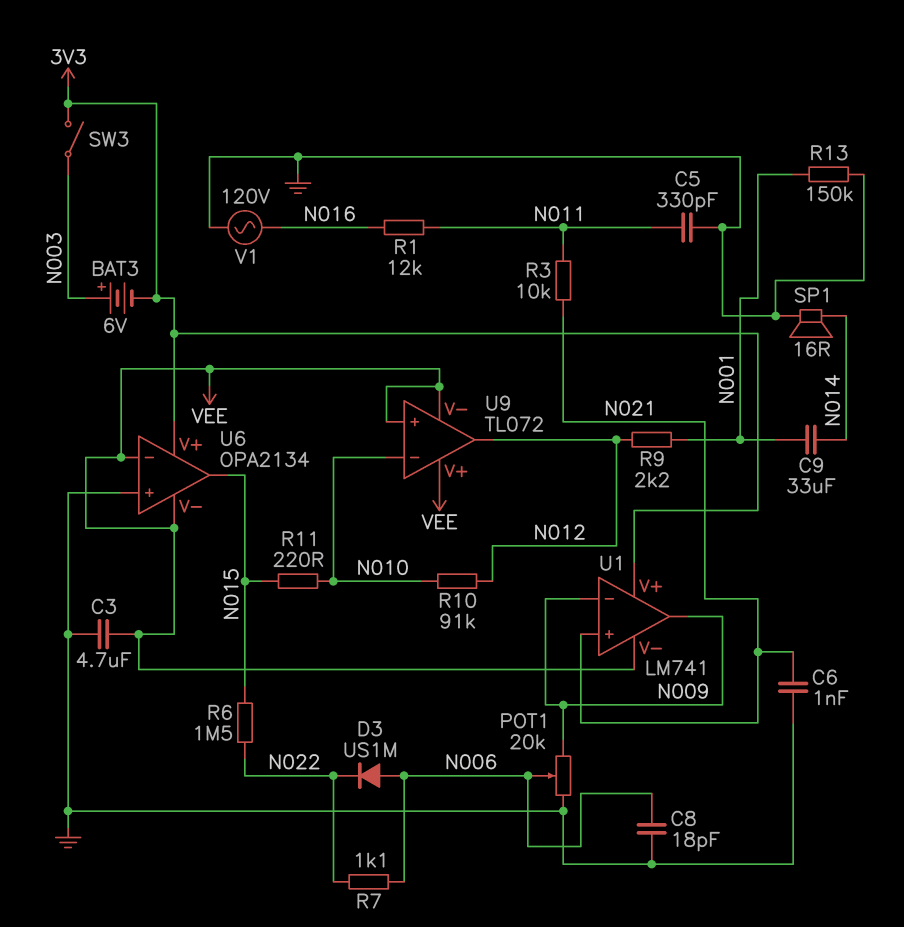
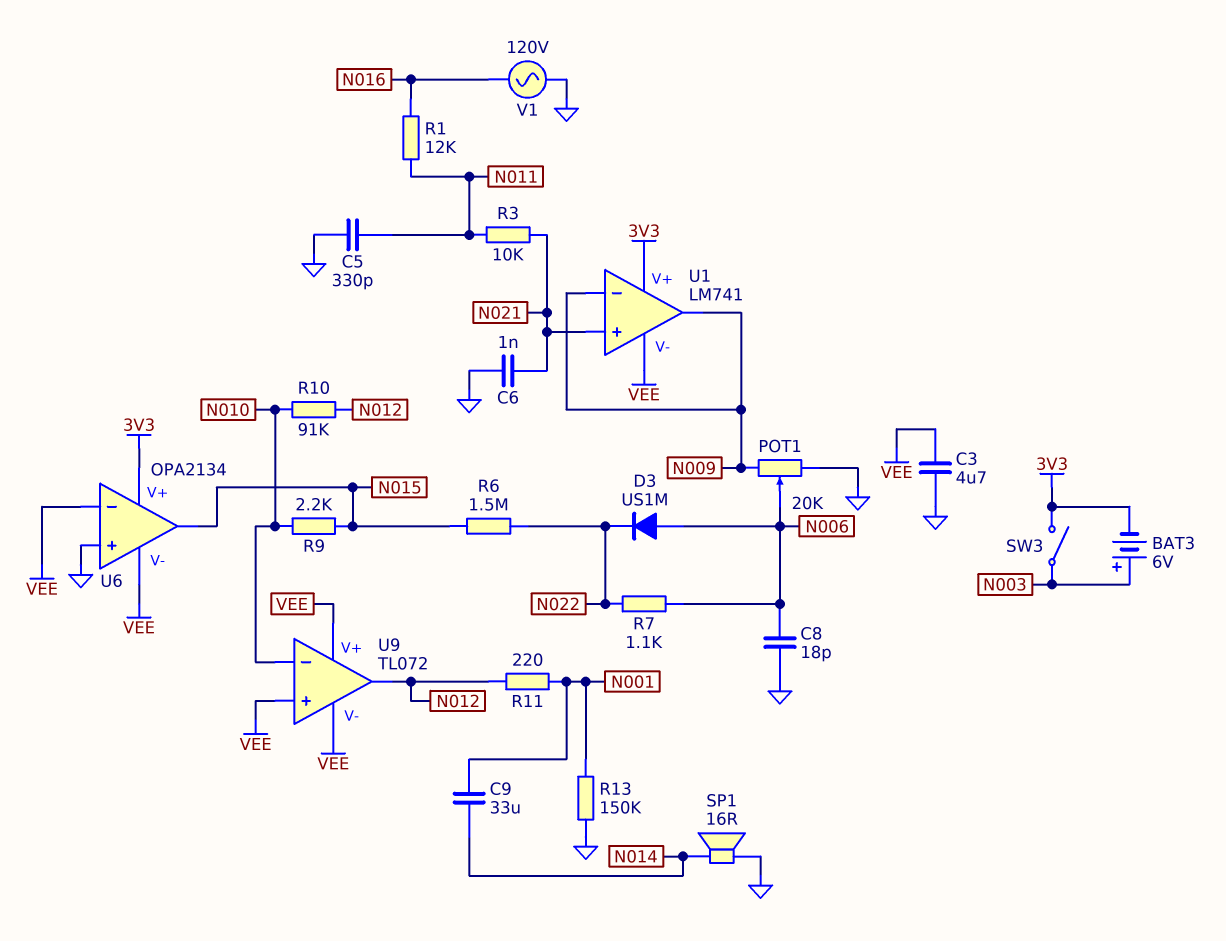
R9: 2.2k (N001, N012) -> 2.2k (N010, N015)
R11: 220 (N010, N015) -> 220 (N001, N012)

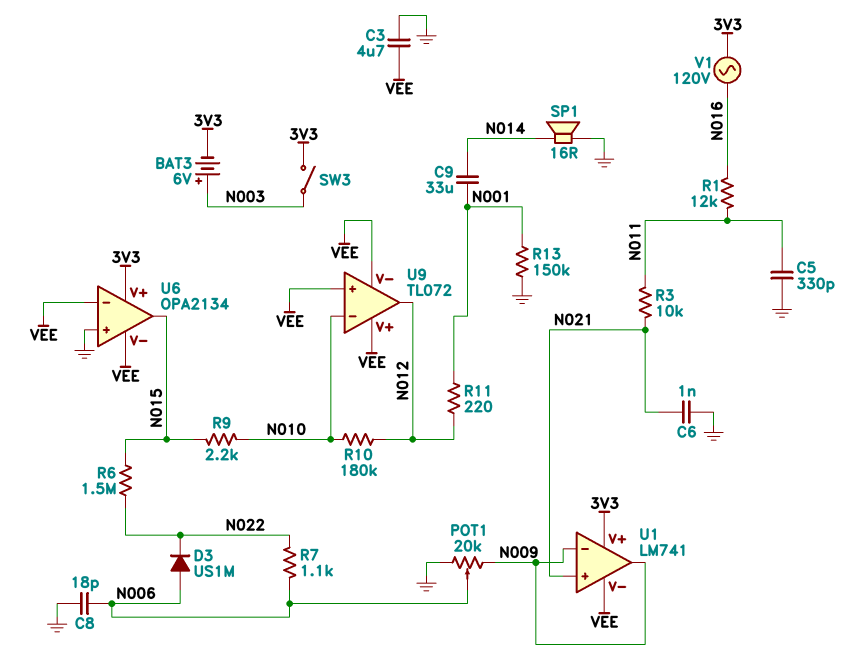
R10: 91k (N010, N012) -> 180k (N010, N012)
V1: AC 120V (GND, N016) -> AC 120V (3V3, N016)

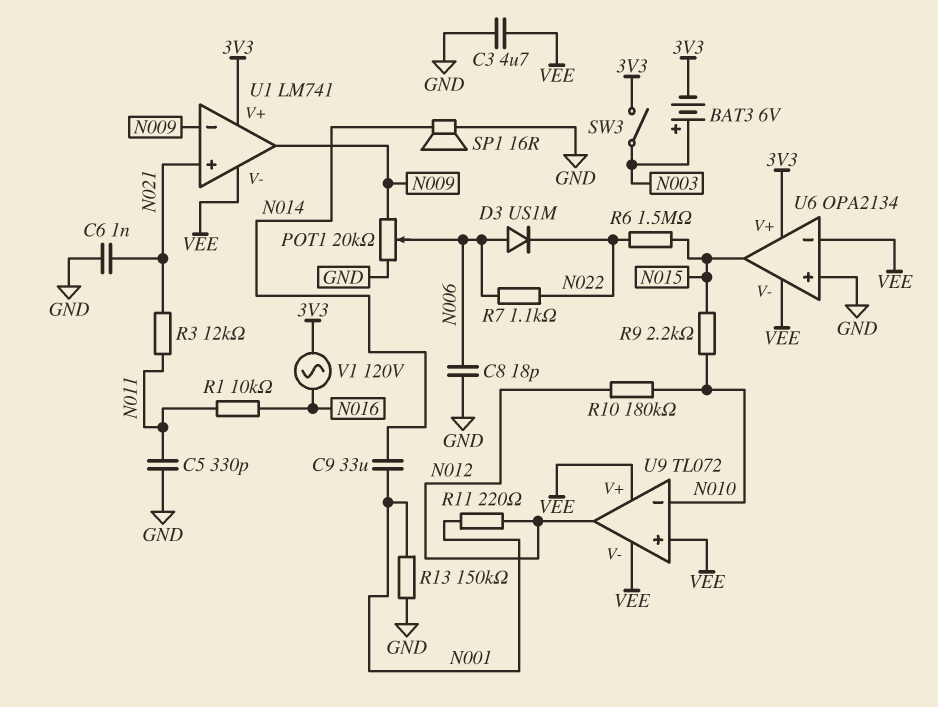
R1: 12k (N011, N016) -> 10k (N011, N016)
R3: 10k (N011, N021) -> 12k (N011, N021)

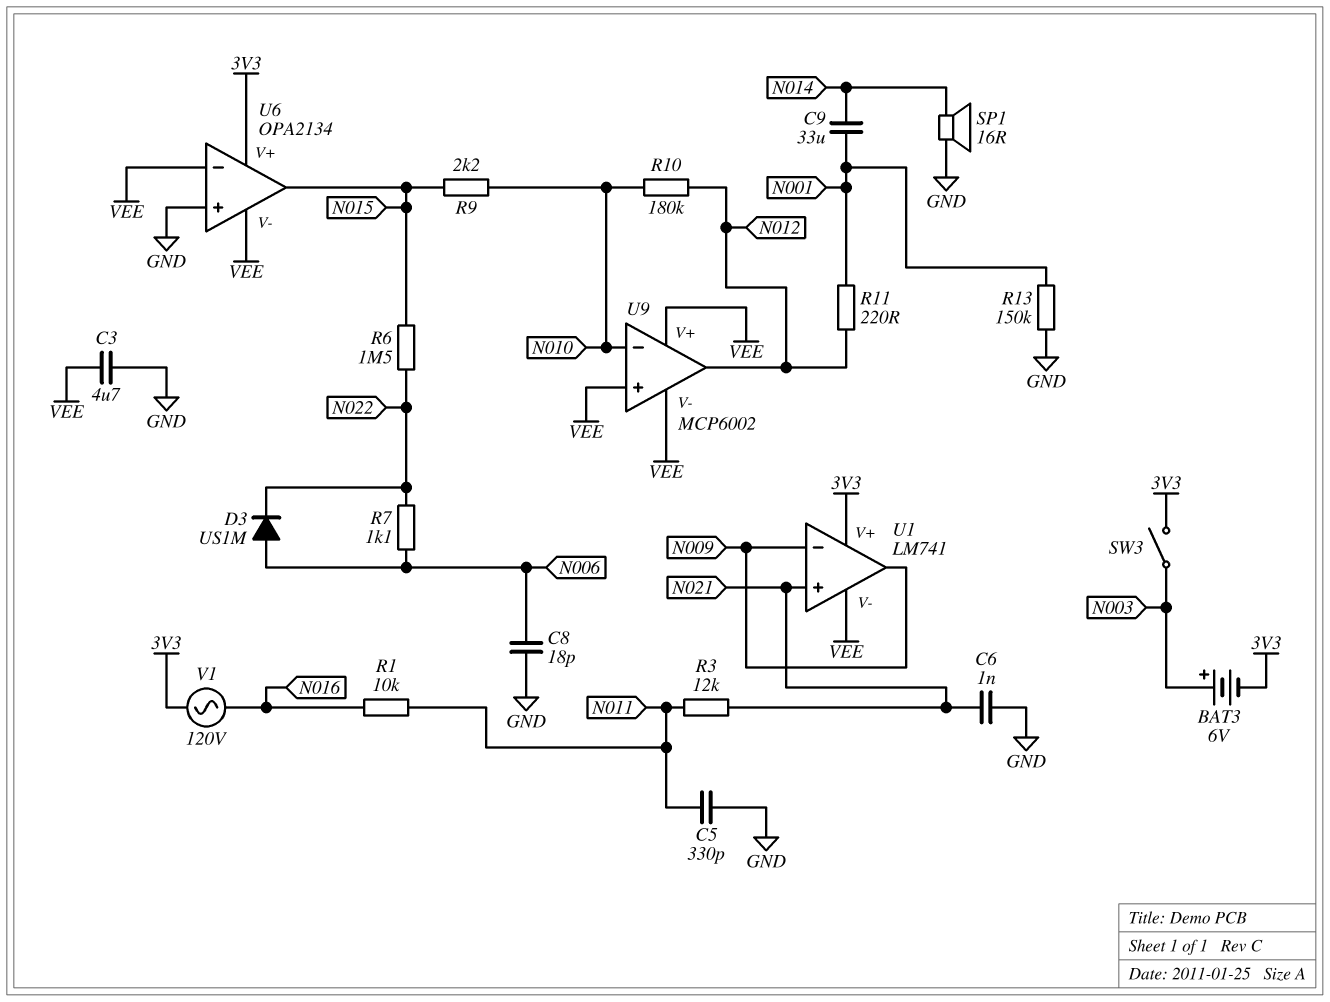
POT1: 20k (GND, N009, wiper N006) -> none
U9: TL072 -> MCP6002

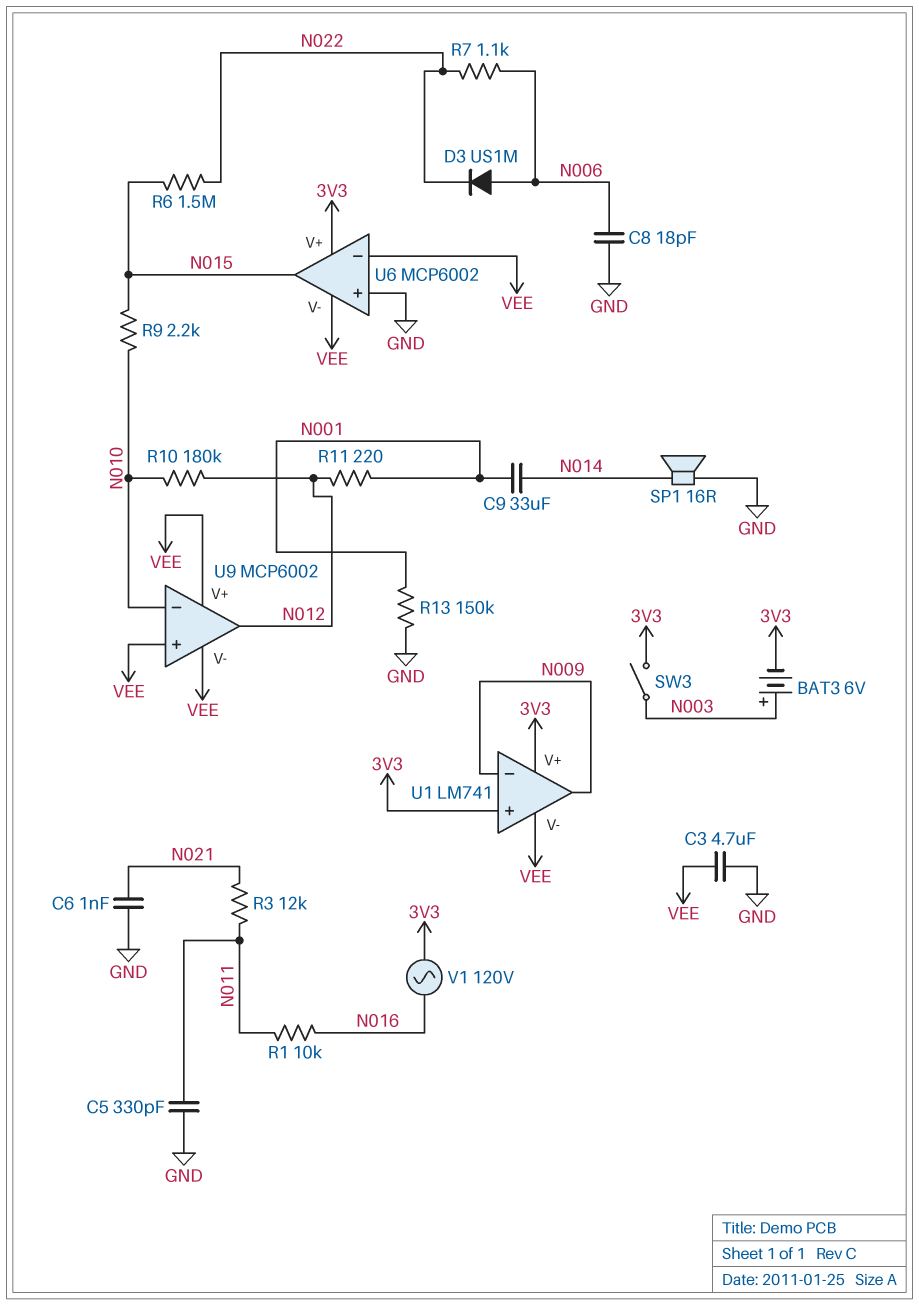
U1 pin in+: N021 -> 3V3
U6: OPA2134 -> MCP6002

